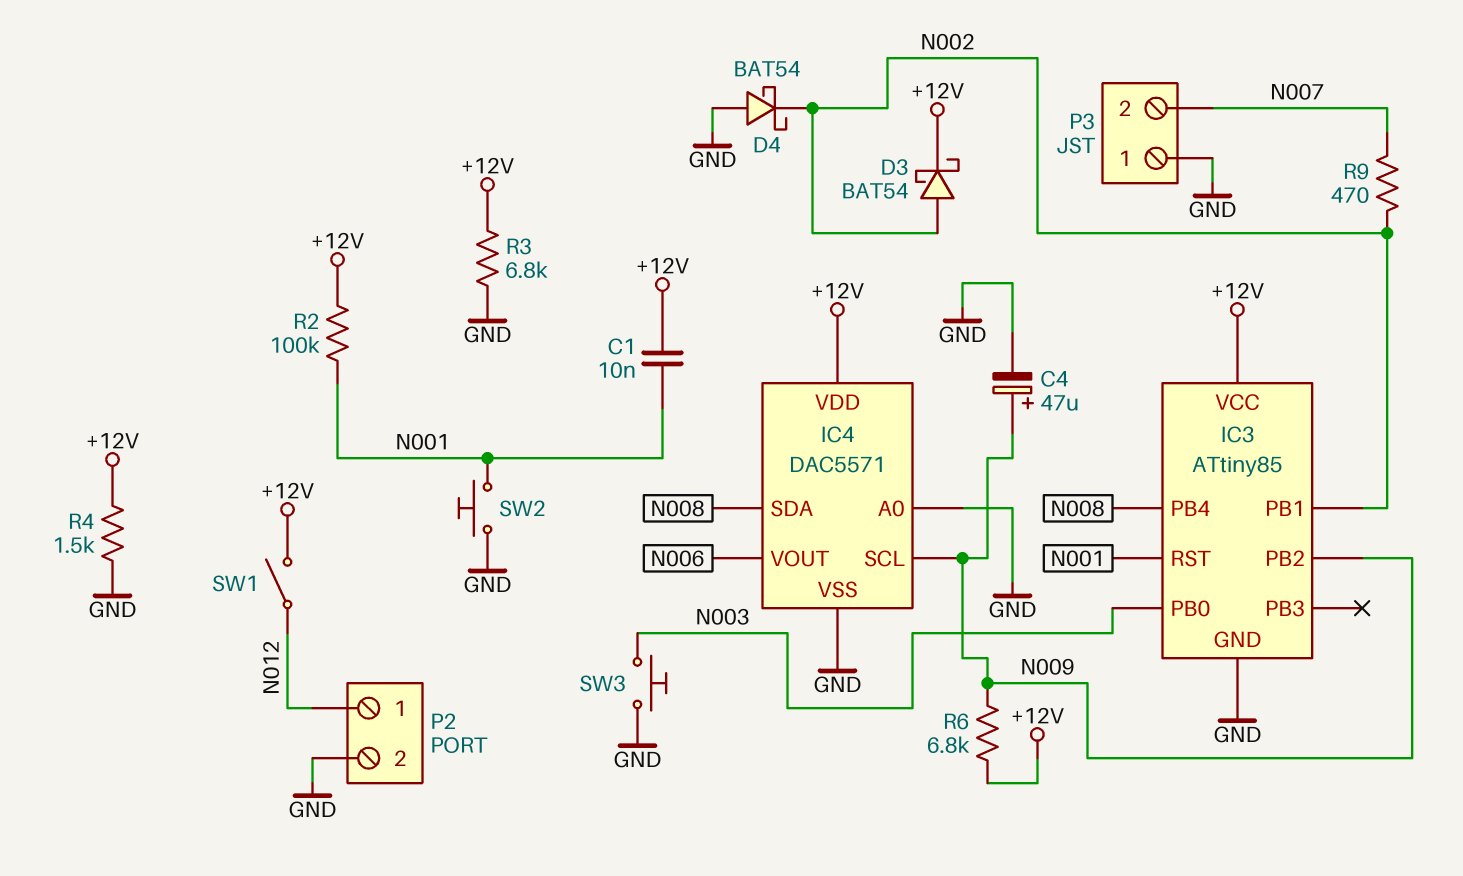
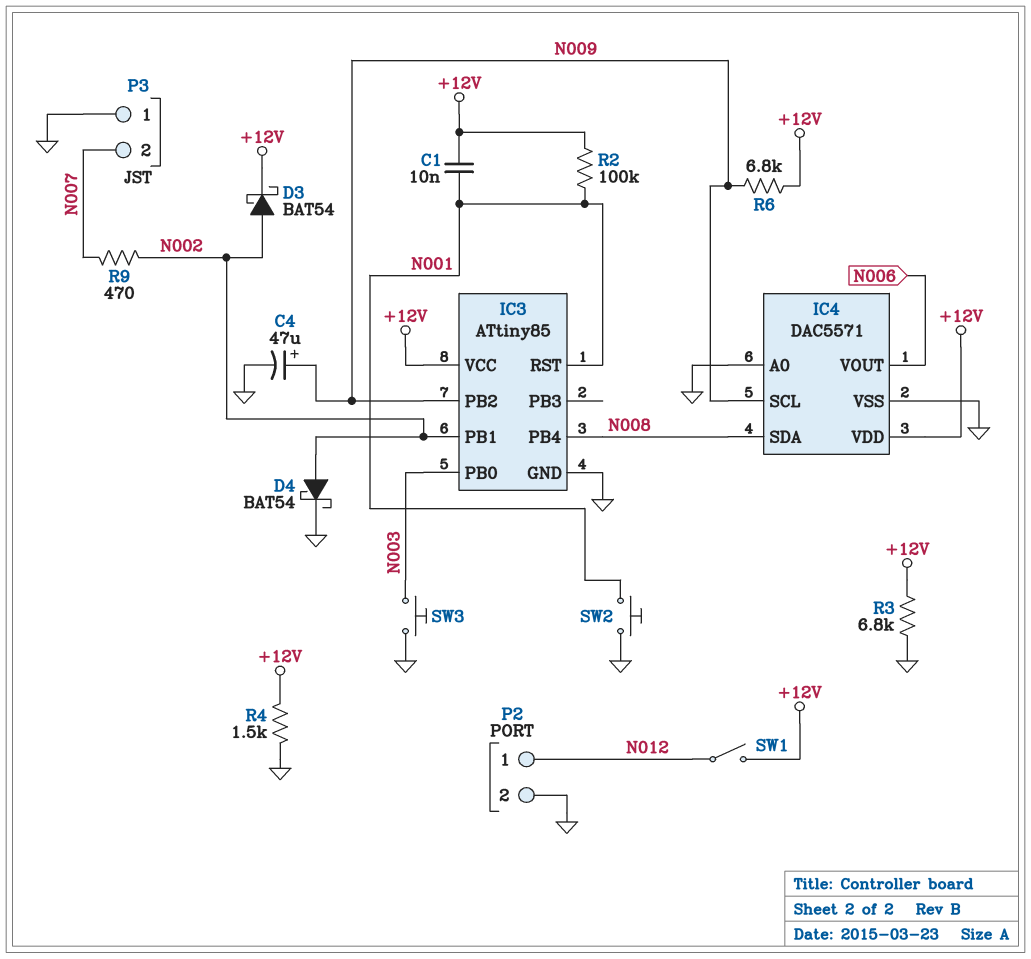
D4: schottky BAT54 (A GND, K N002) -> schottky BAT54 (A N002, K GND)

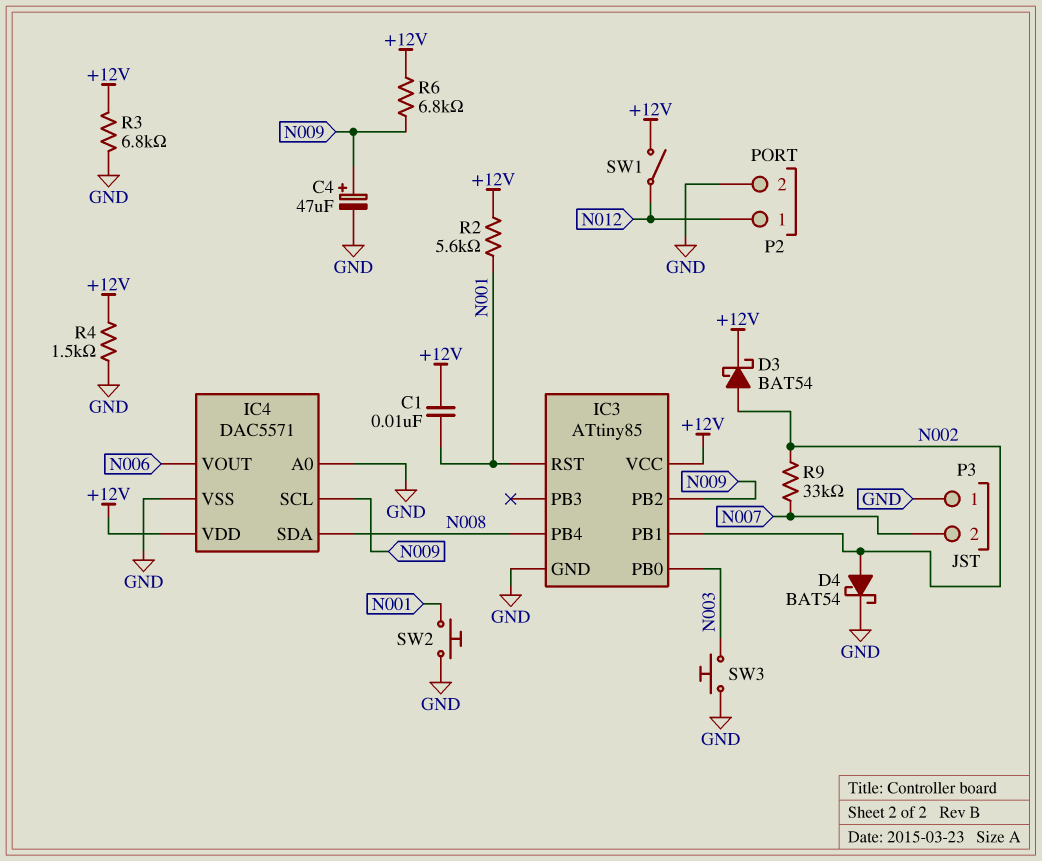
R2: 100k (+12V, N001) -> 5.6k (+12V, N001)
R9: 470 (N002, N007) -> 33k (N002, N007)

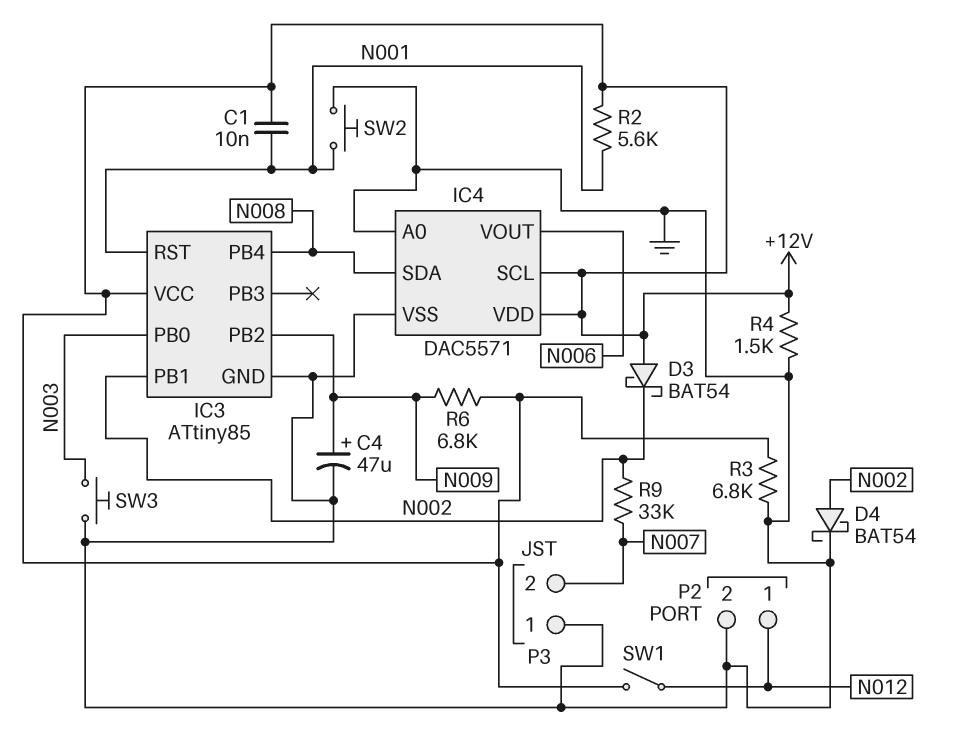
D3: schottky BAT54 (A N002, K +12V) -> schottky BAT54 (A +12V, K N002)
IC4 pin SCL: N009 -> +12V

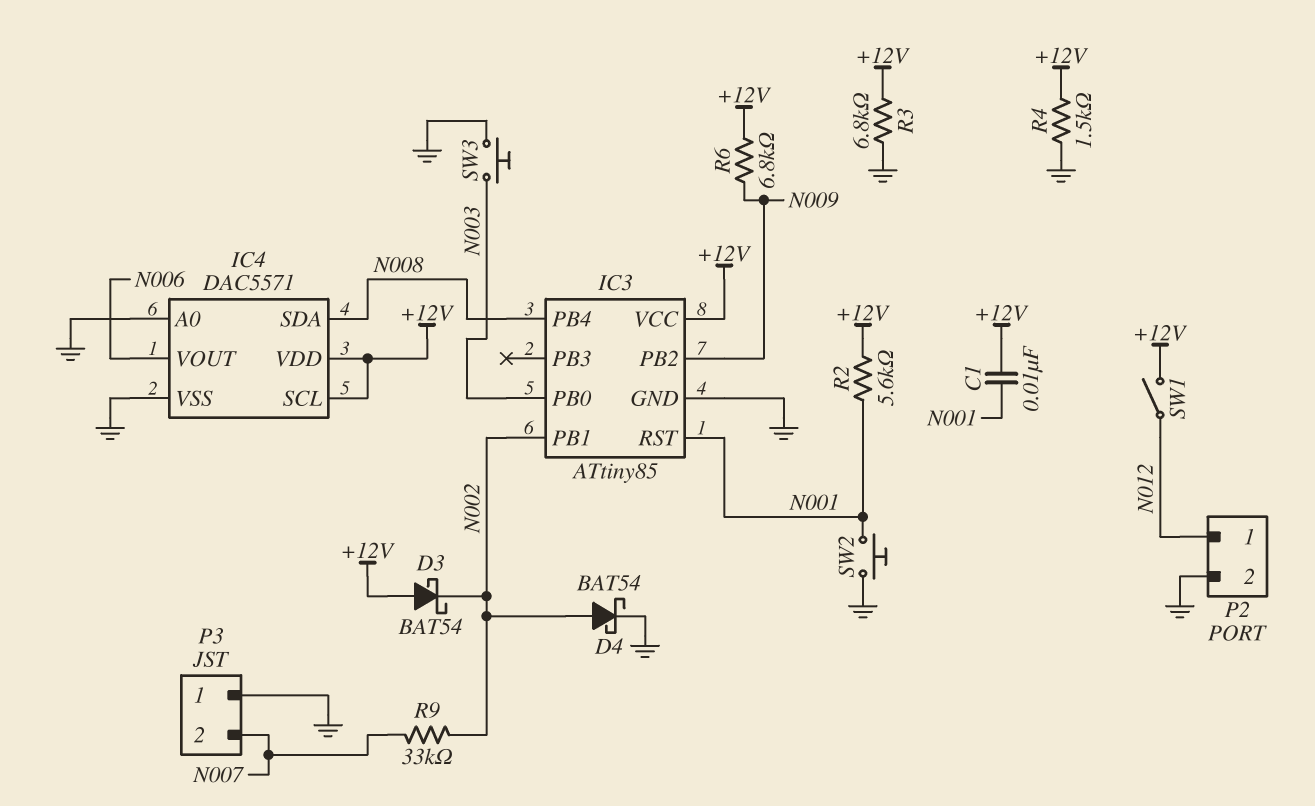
C4: 47uF (plus N009, minus GND) -> none

